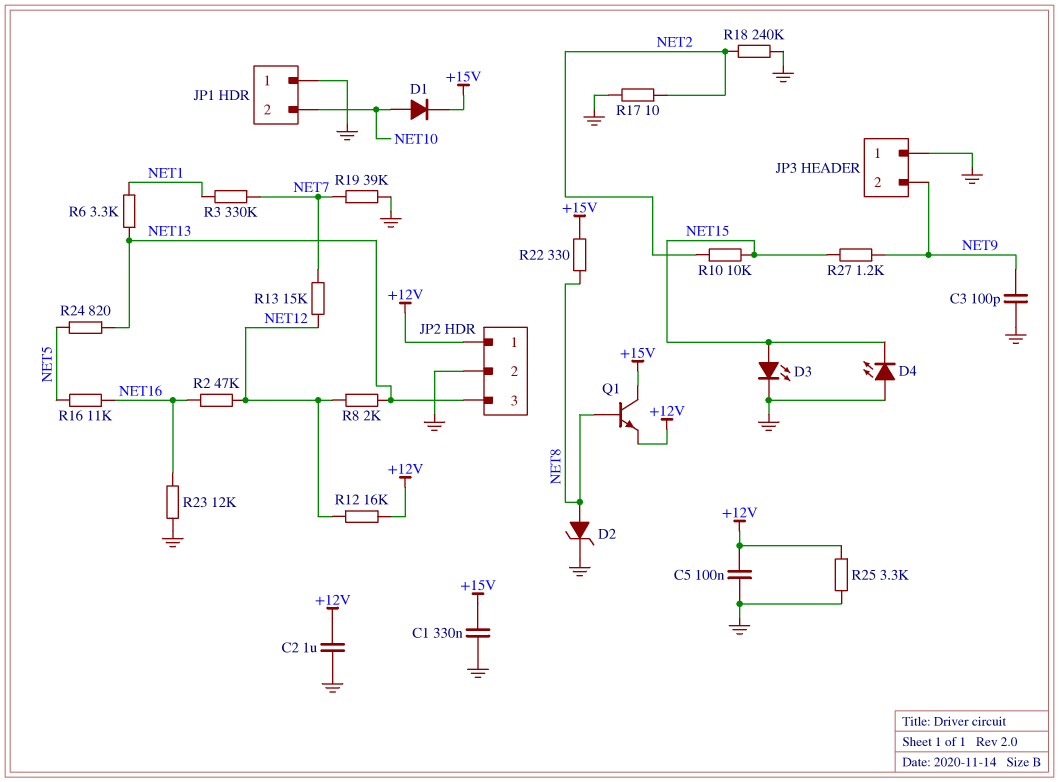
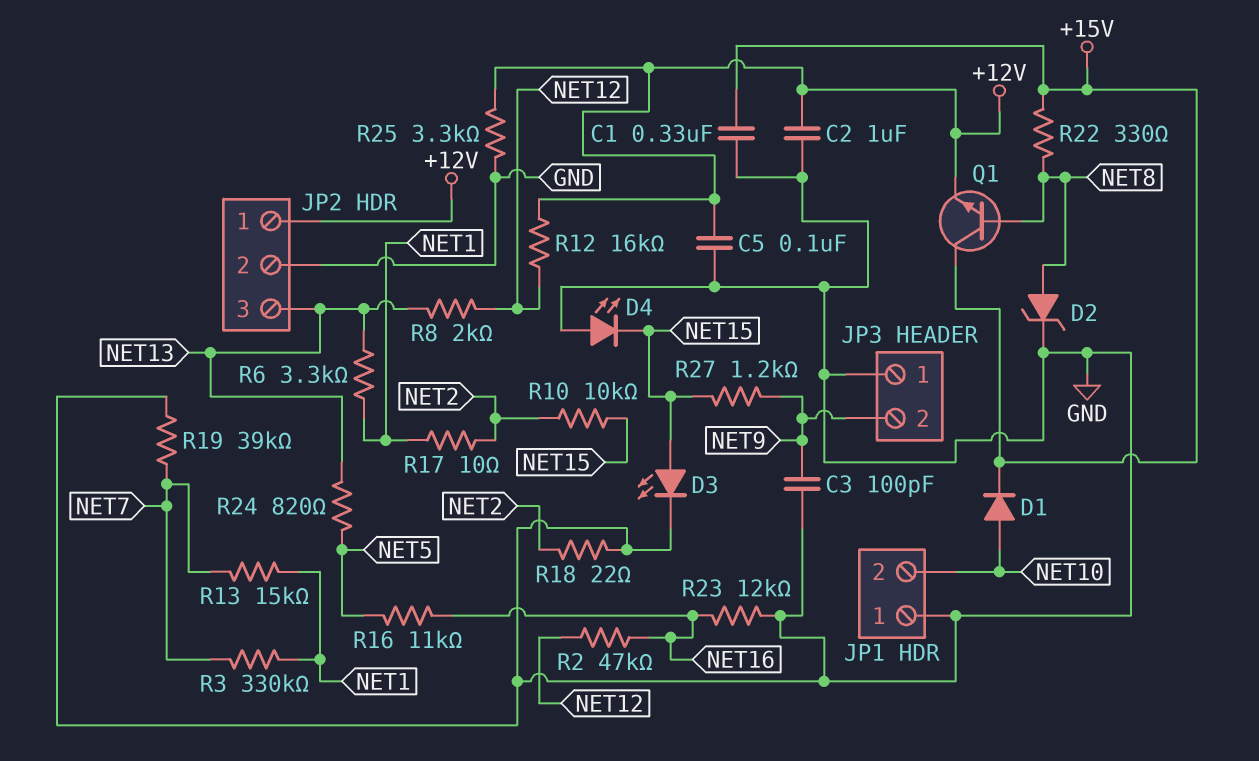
R13: 15k (NET7, NET12) -> 15k (NET1, NET7)
R17: 10 (GND, NET2) -> 10 (NET1, NET2)
R18: 240k (GND, NET2) -> 22 (GND, NET2)

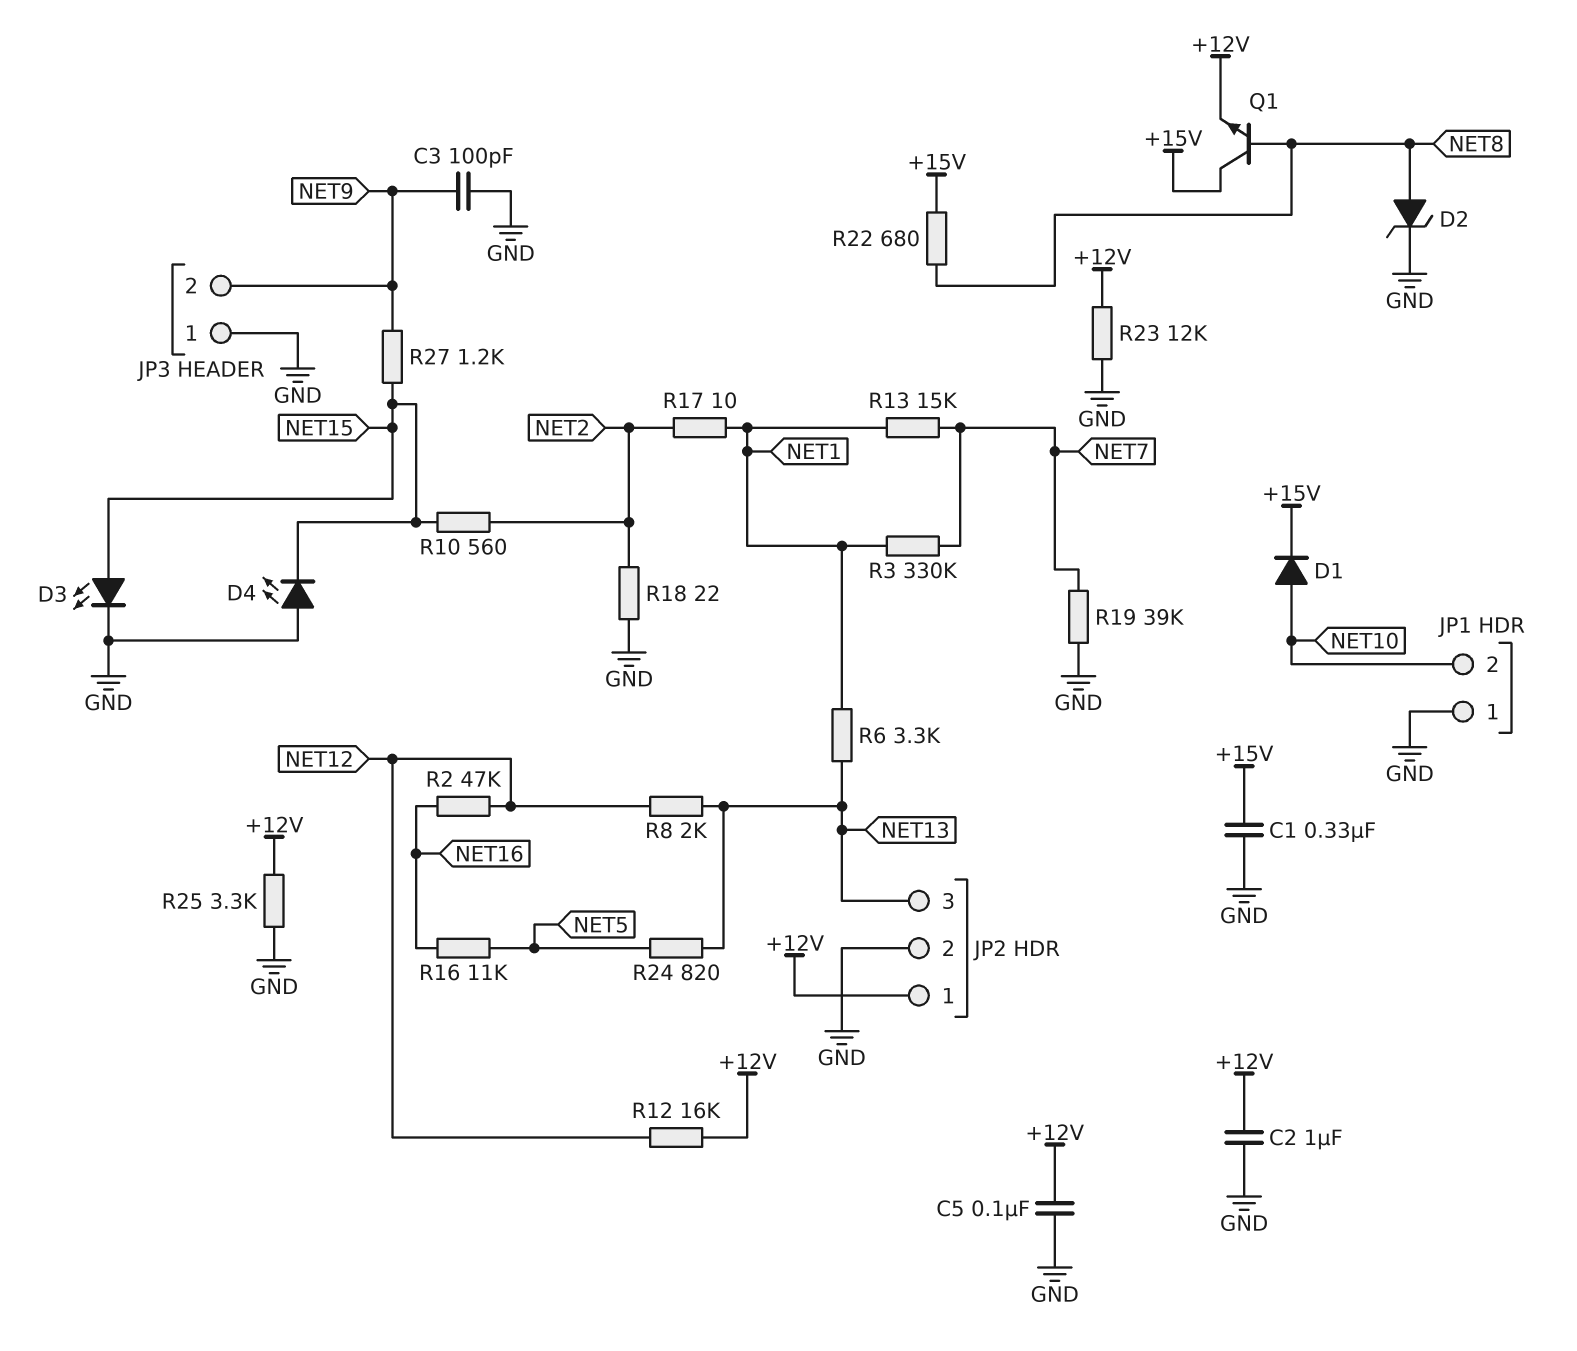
R10: 10k (NET2, NET15) -> 560 (NET2, NET15)
R22: 330 (+15V, NET8) -> 680 (+15V, NET8)
R23: 12k (GND, NET16) -> 12k (+12V, GND)

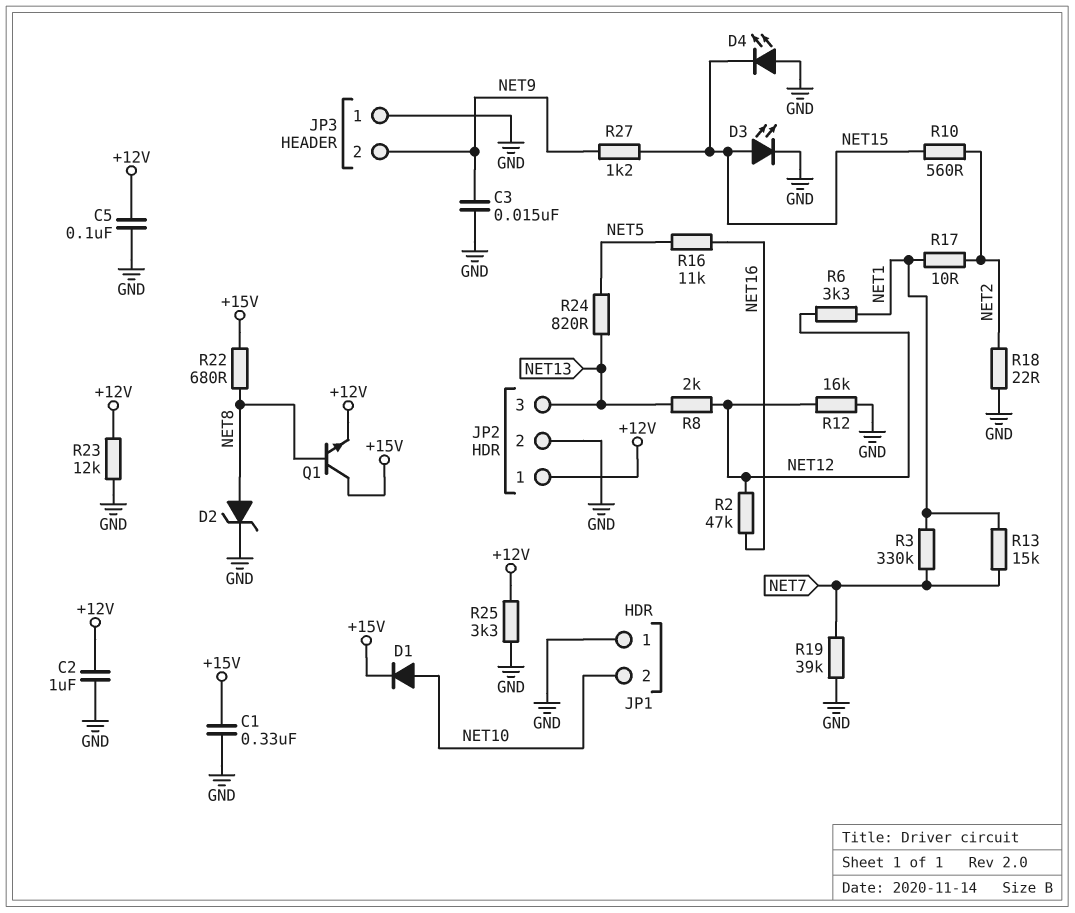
C3: 100pF (GND, NET9) -> 15nF (GND, NET9)
R6: 3.3k (NET1, NET13) -> 3.3k (NET1, NET12)
R12: 16k (+12V, NET12) -> 16k (GND, NET12)

